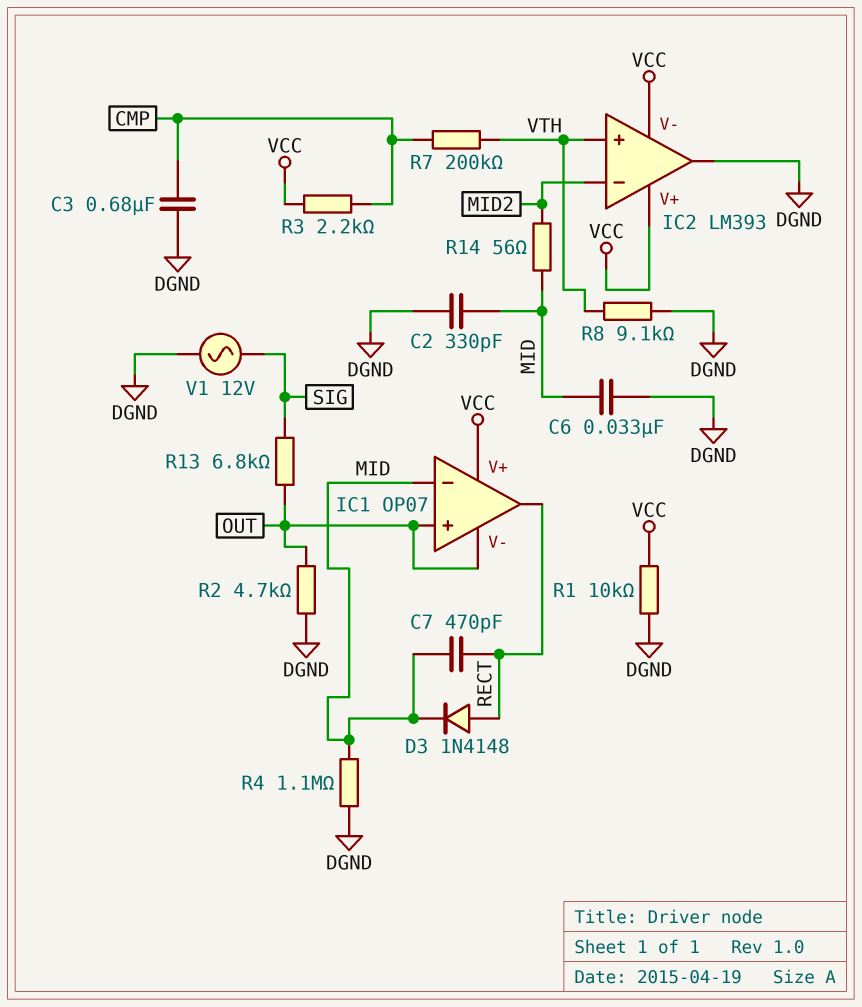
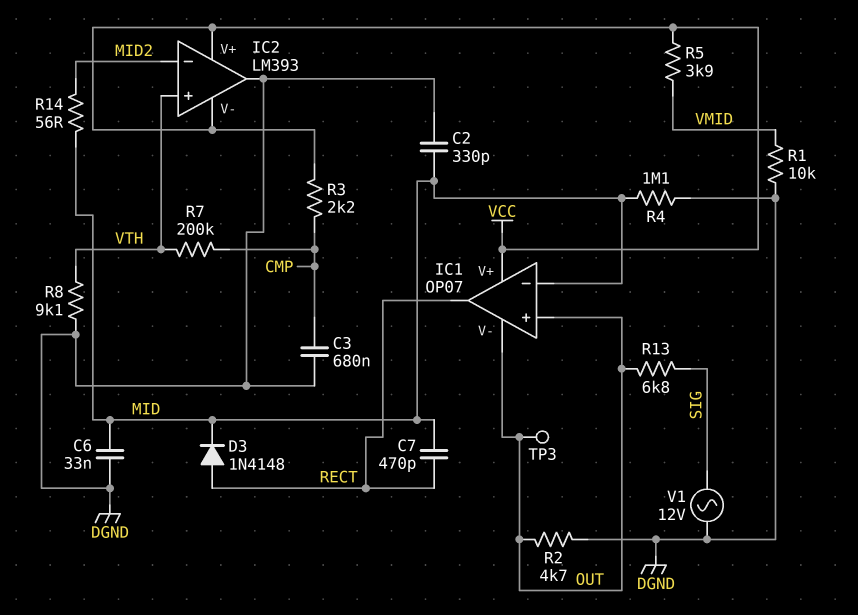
R1: 10k (DGND, VCC) -> 10k (DGND, VMID)
R5: none -> 3.9k (VCC, VMID)
TP3: none -> test point (OUT)

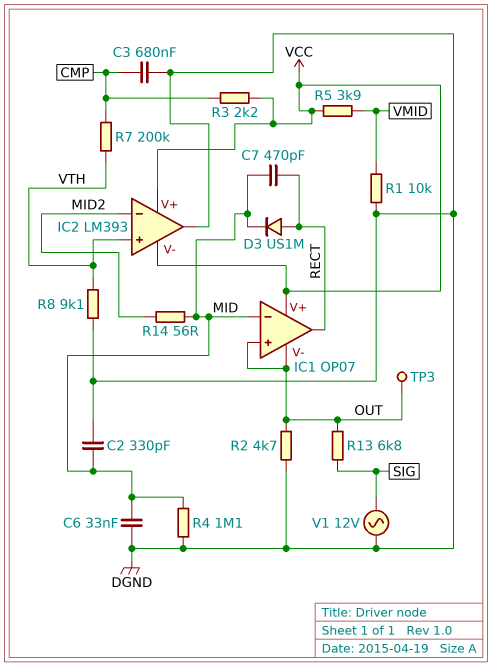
D3: diode 1N4148 (A RECT, K MID) -> diode US1M (A RECT, K MID)

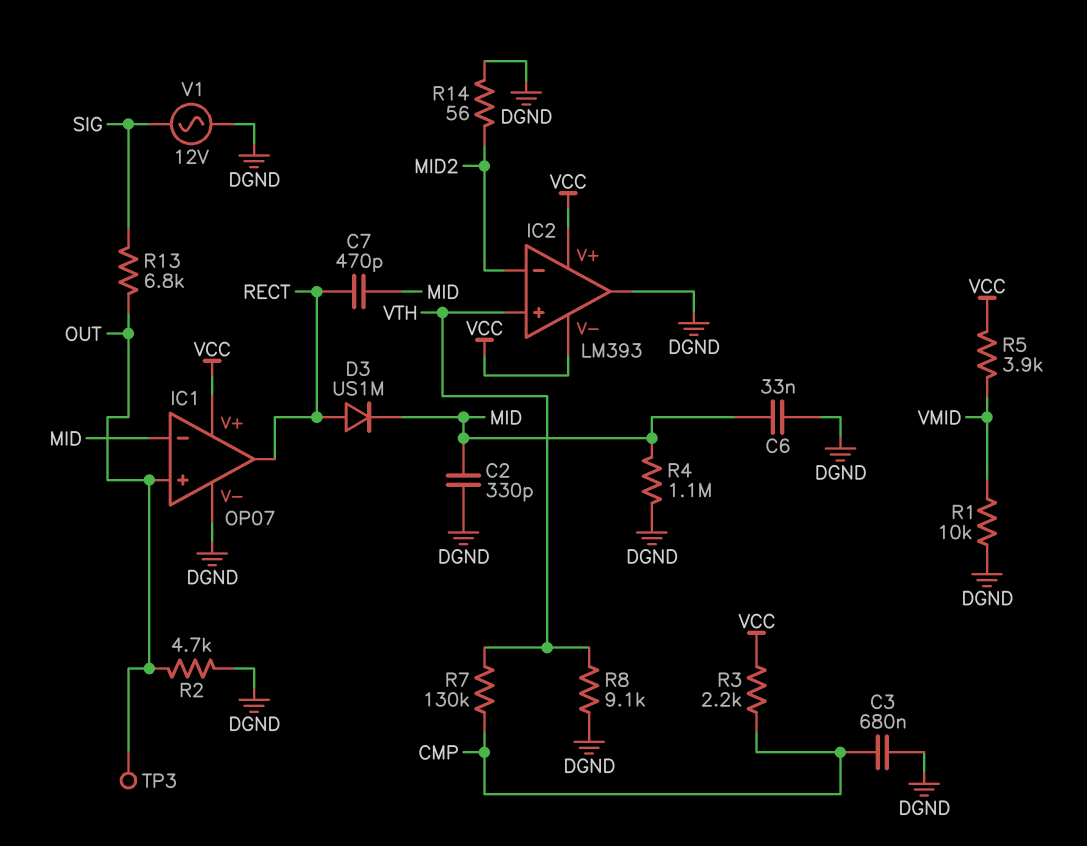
IC1 pin V-: OUT -> DGND
R7: 200k (CMP, VTH) -> 130k (CMP, VTH)
R14: 56 (MID, MID2) -> 56 (DGND, MID2)

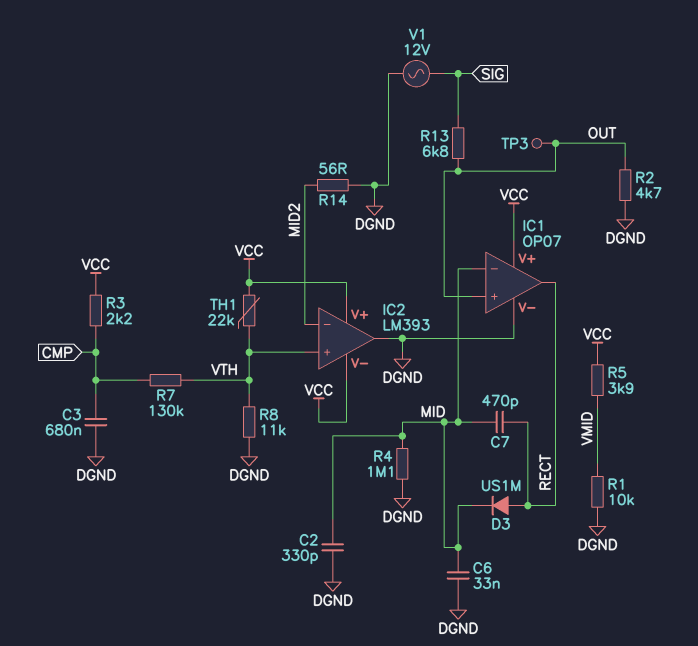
R8: 9.1k (DGND, VTH) -> 11k (DGND, VTH)
TH1: none -> 22k (VCC, VTH)

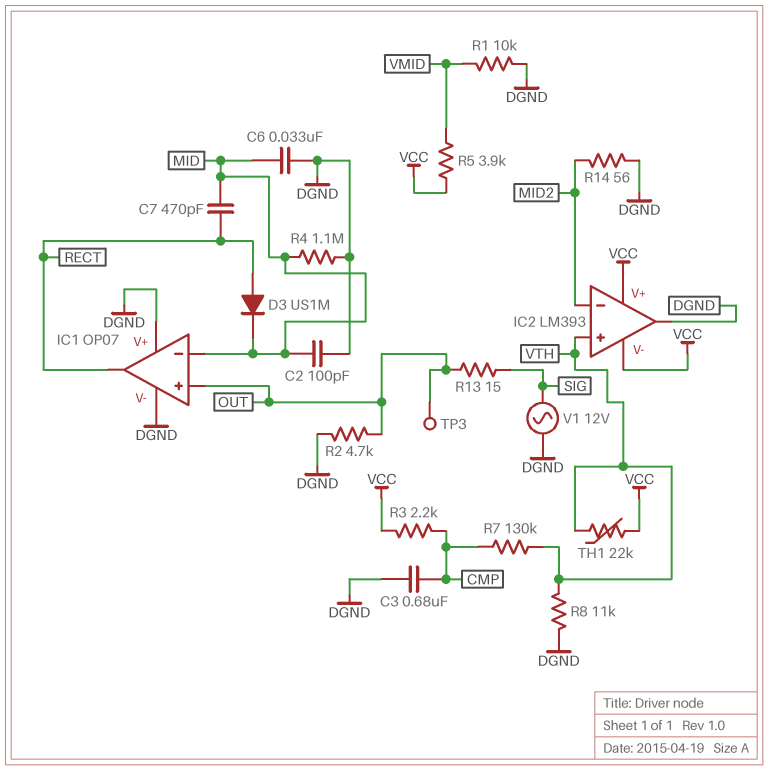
C2: 330pF (DGND, MID) -> 100pF (DGND, MID)
IC1 pin V+: VCC -> DGND
R13: 6.8k (OUT, SIG) -> 15 (OUT, SIG)

